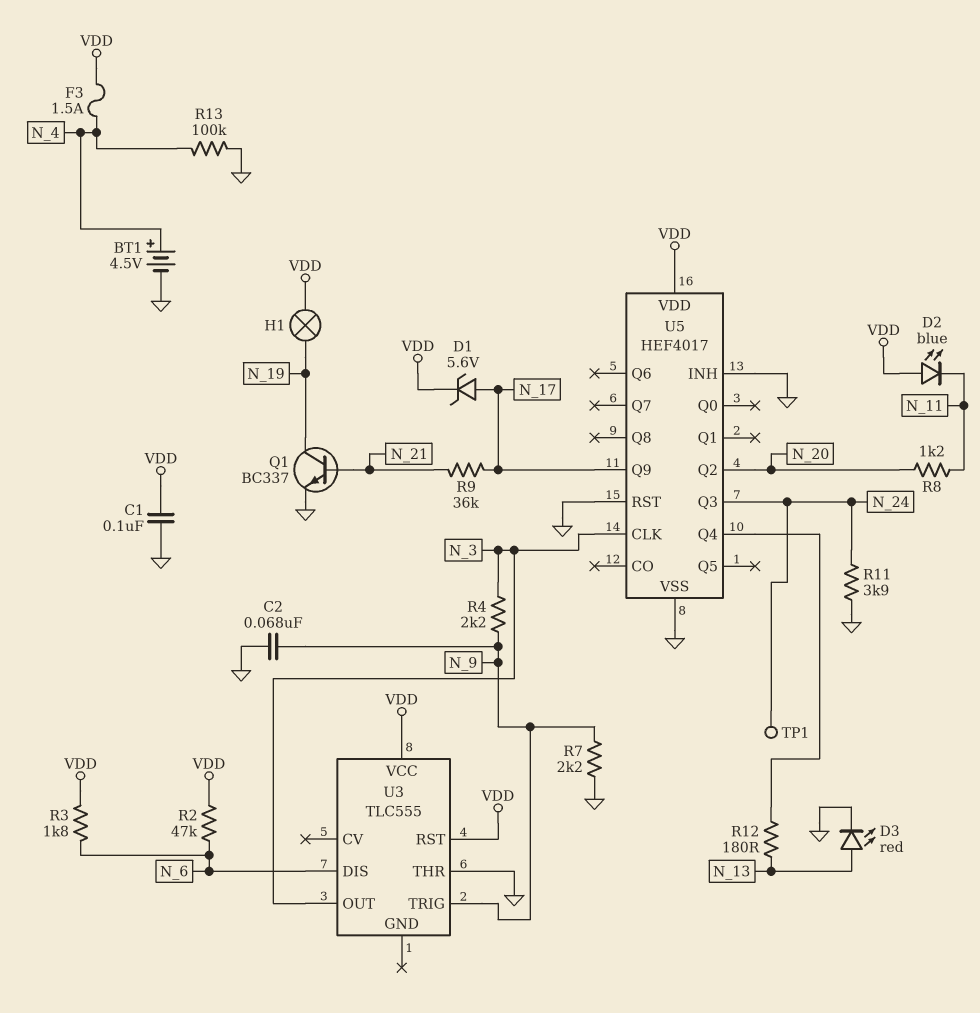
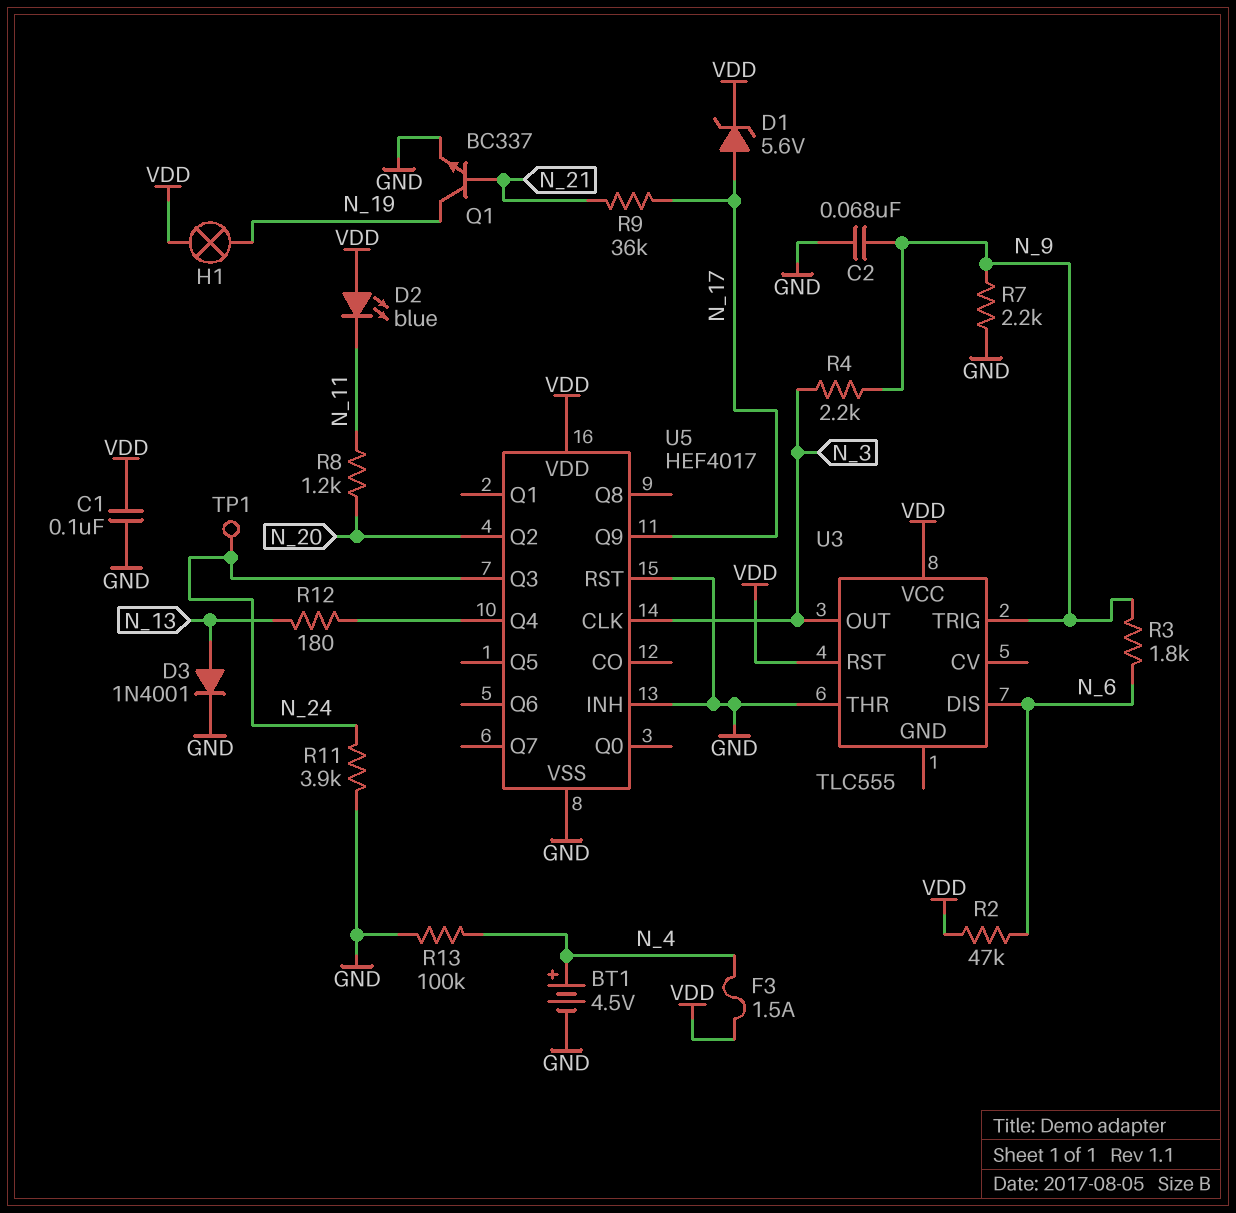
D3: LED red (A N_13, K GND) -> diode 1N4001 (A N_13, K GND)
R3: 1.8k (N_6, VDD) -> 1.8k (N_6, N_9)

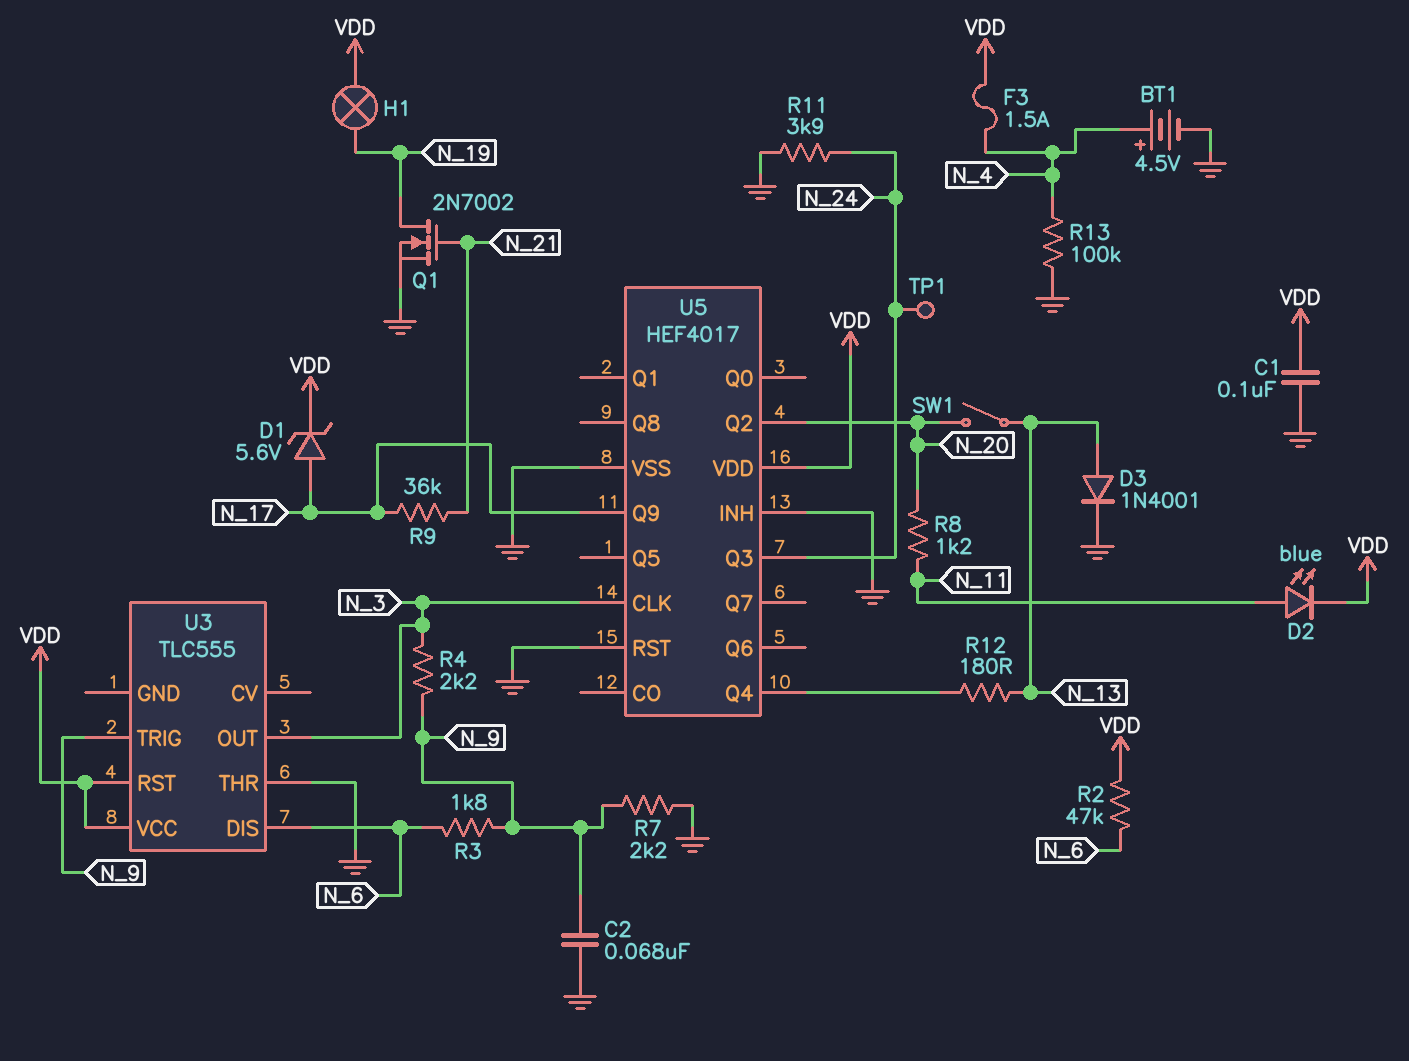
D2: LED blue (A VDD, K N_11) -> LED blue (A N_11, K VDD)
Q1: NPN BC337 (B N_21, C N_19, E GND) -> NMOS 2N7002 (G N_21, D N_19, S GND)
SW1: none -> switch (N_13, N_20)

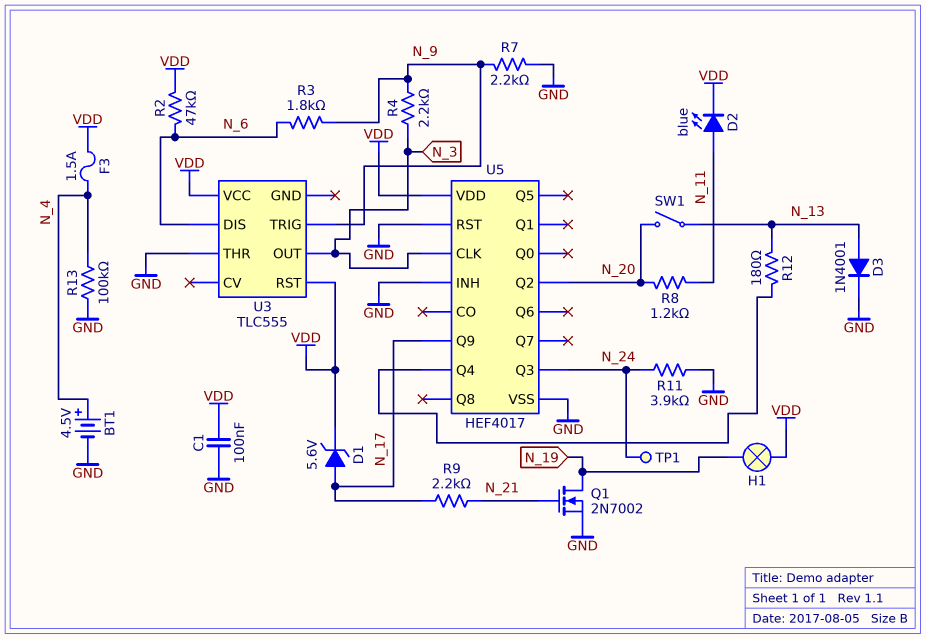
C2: 68nF (GND, N_9) -> none
R9: 36k (N_17, N_21) -> 2.2k (N_17, N_21)

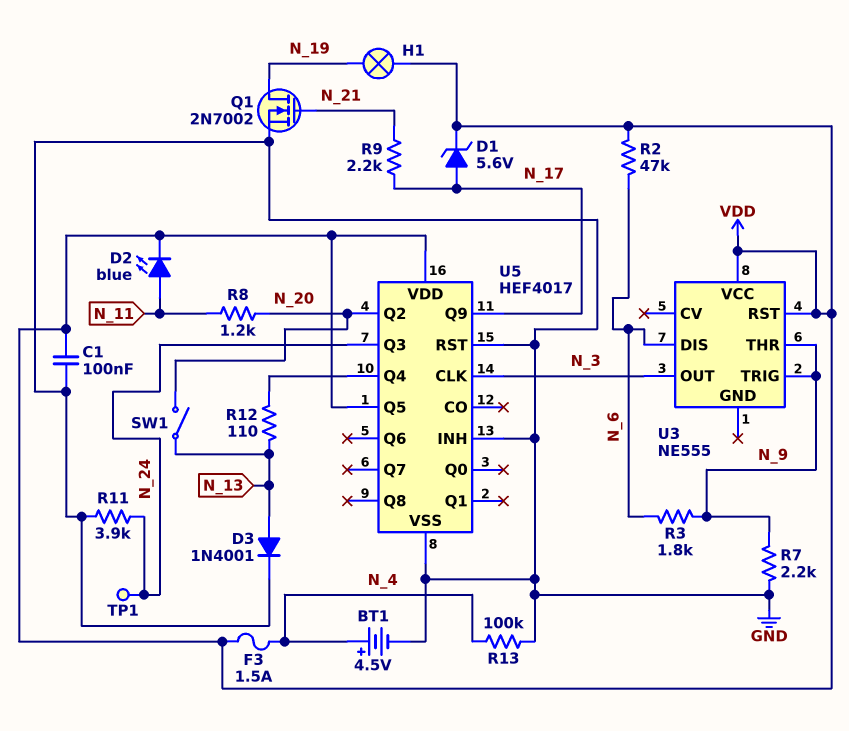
R4: 2.2k (N_3, N_9) -> none
R12: 180 (N_13, U5/Q4) -> 110 (N_13, U5/Q4)
U3: TLC555 -> NE555
U3 pin THR: GND -> N_9
U5 pin Q5: none -> VDD

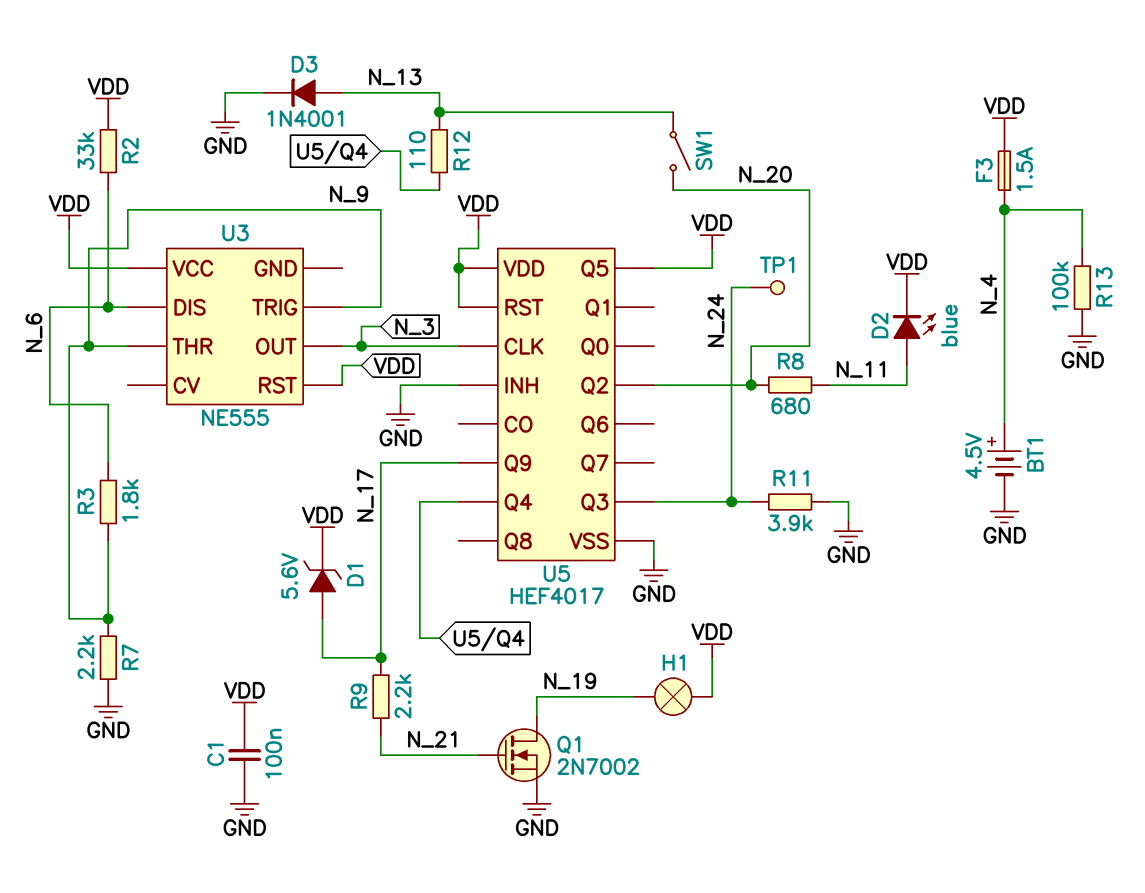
R2: 47k (N_6, VDD) -> 33k (N_6, VDD)
R8: 1.2k (N_11, N_20) -> 680 (N_11, N_20)
U5 pin RST: GND -> VDD

